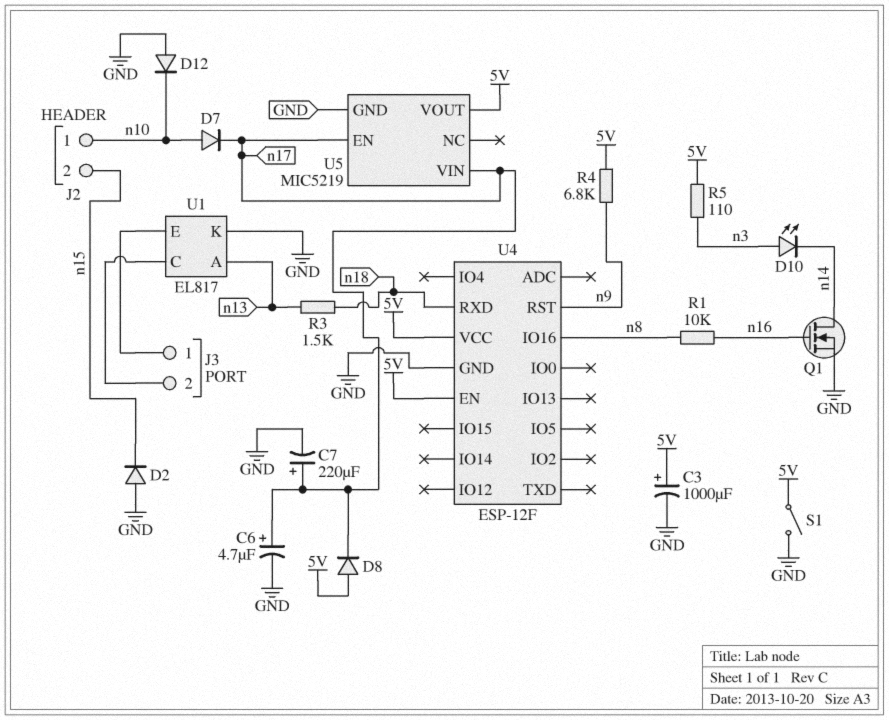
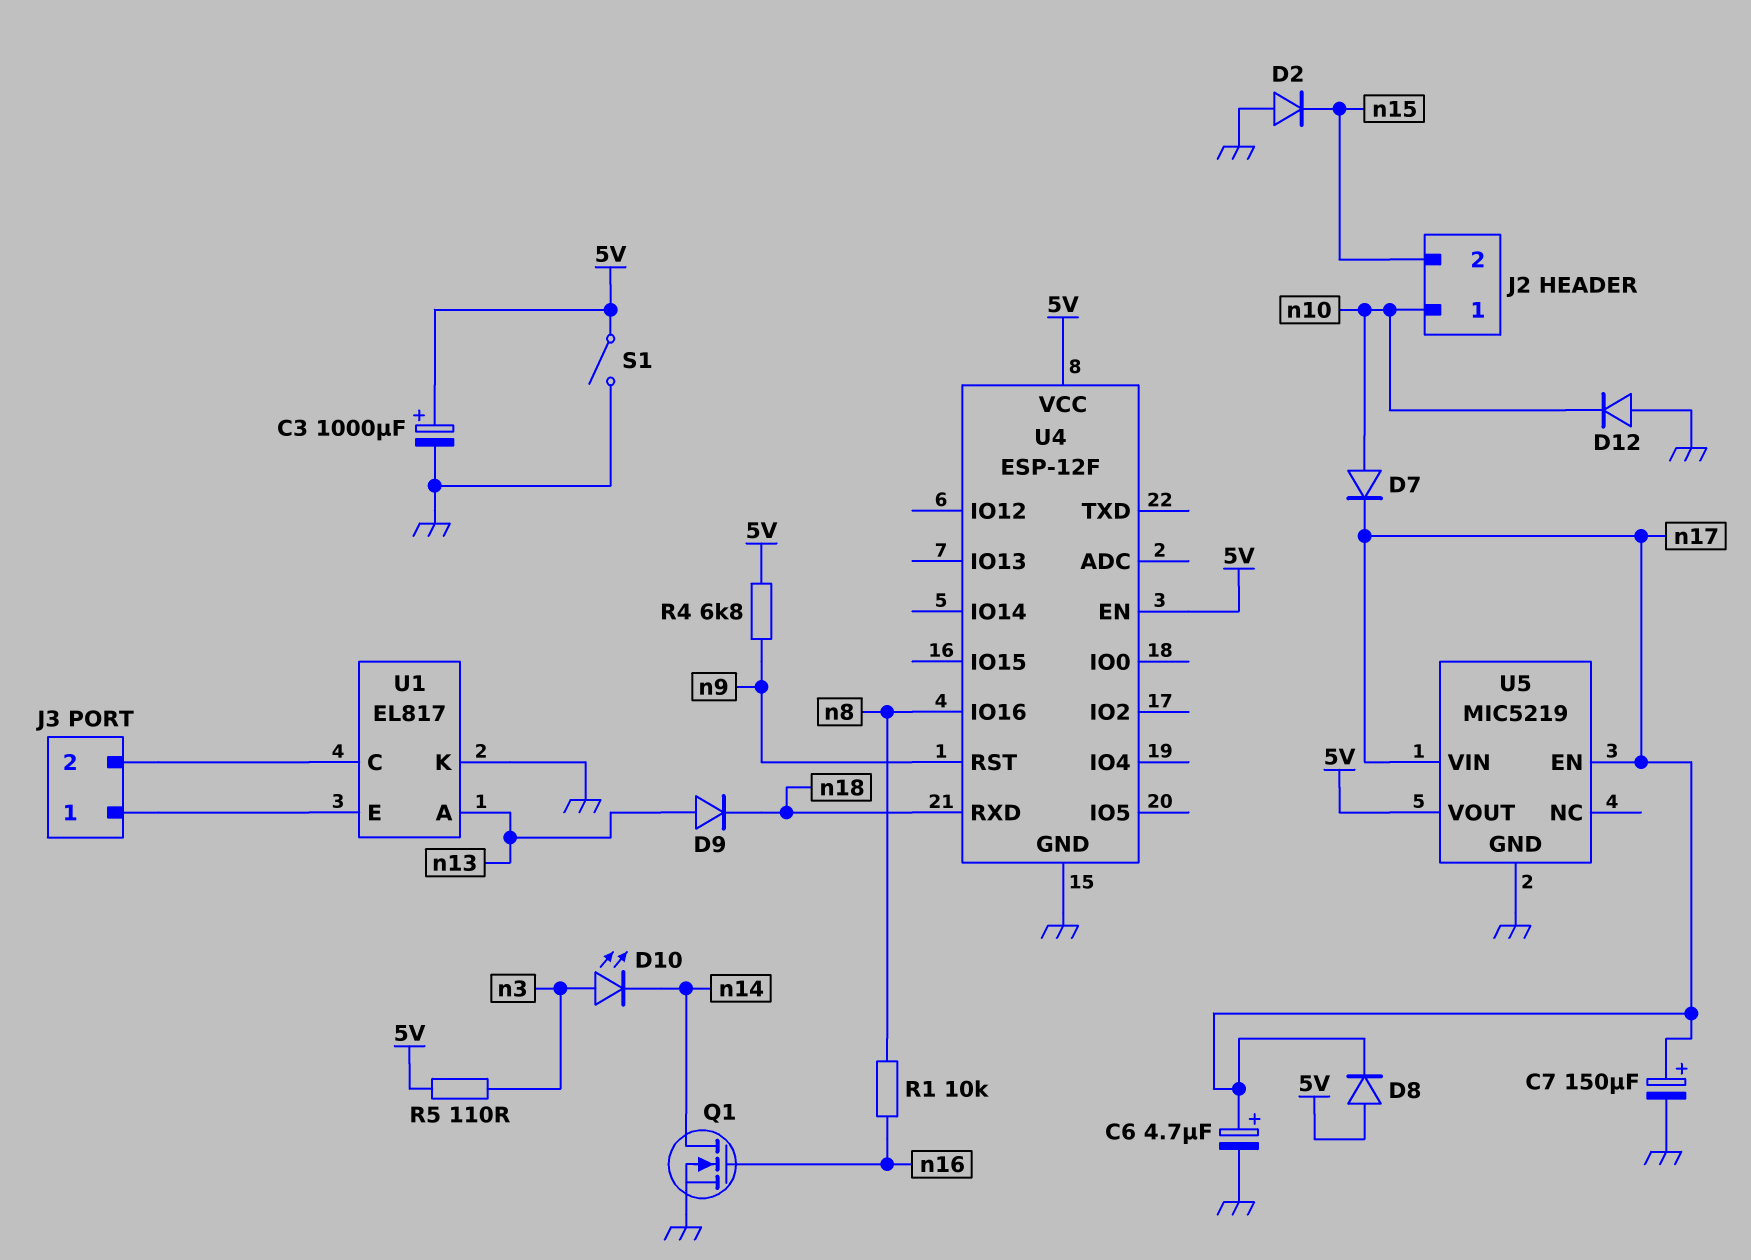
C7: 220uF (plus n17, minus GND) -> 150uF (plus n17, minus GND)
D9: none -> diode (A n13, K n18)
R3: 1.5k (n13, n18) -> none

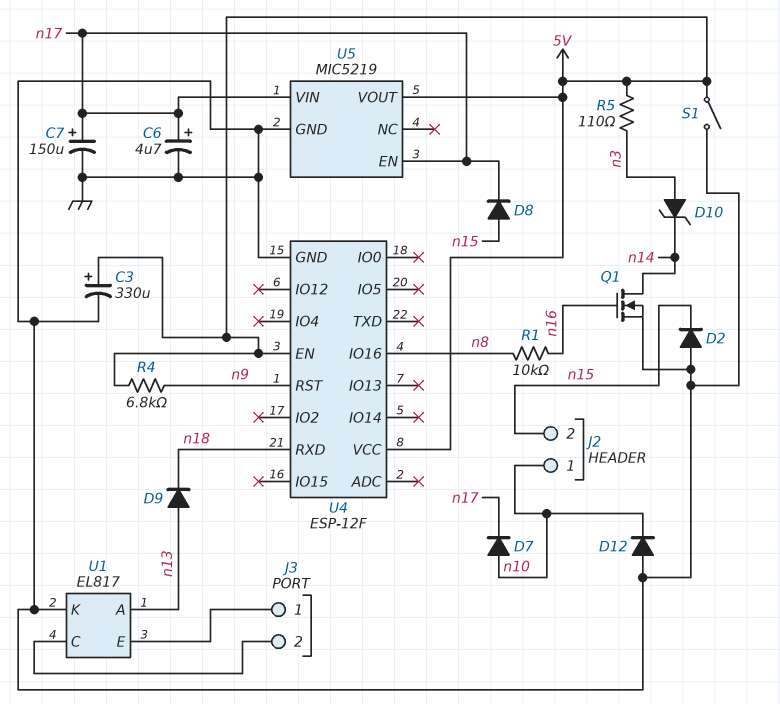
C3: 1000uF (plus 5V, minus GND) -> 330uF (plus 5V, minus GND)
D8: diode (A 5V, K n17) -> diode (A n15, K n17)
D10: LED (A n3, K n14) -> zener (A n3, K n14)

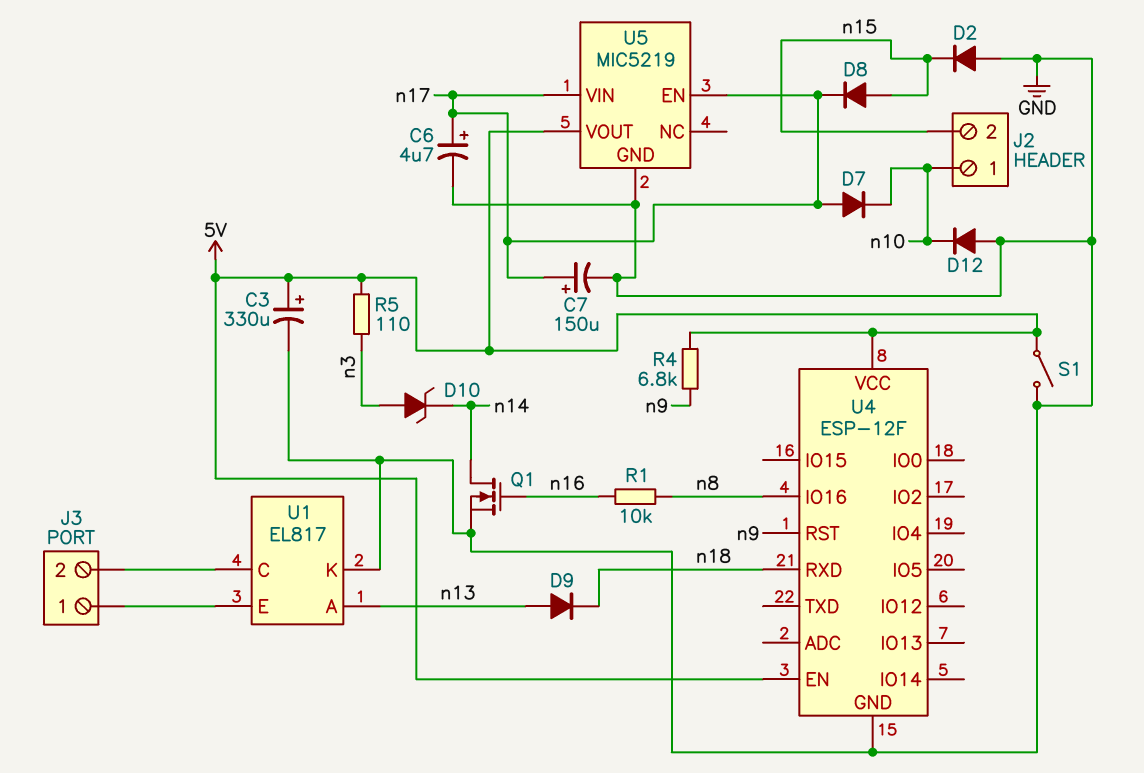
D7: diode (A n10, K n17) -> diode (A n17, K n10)

